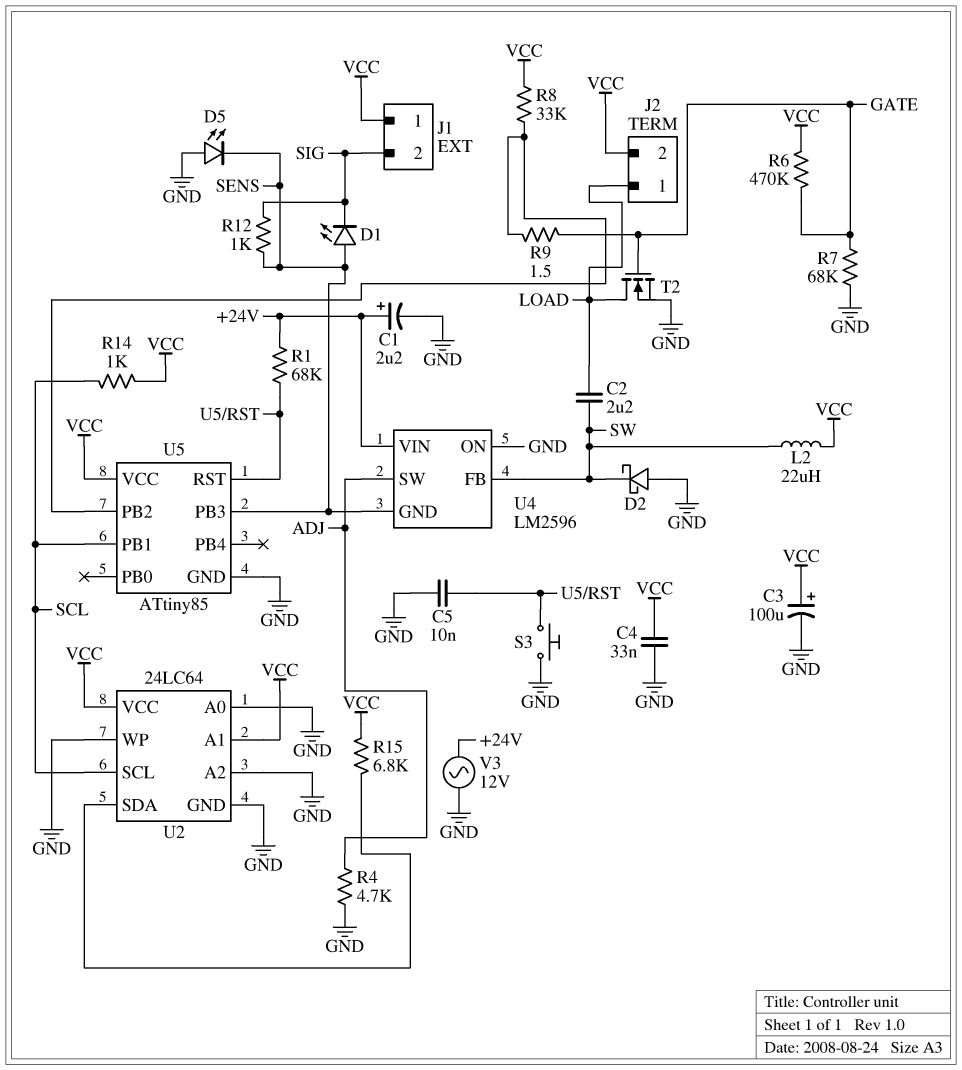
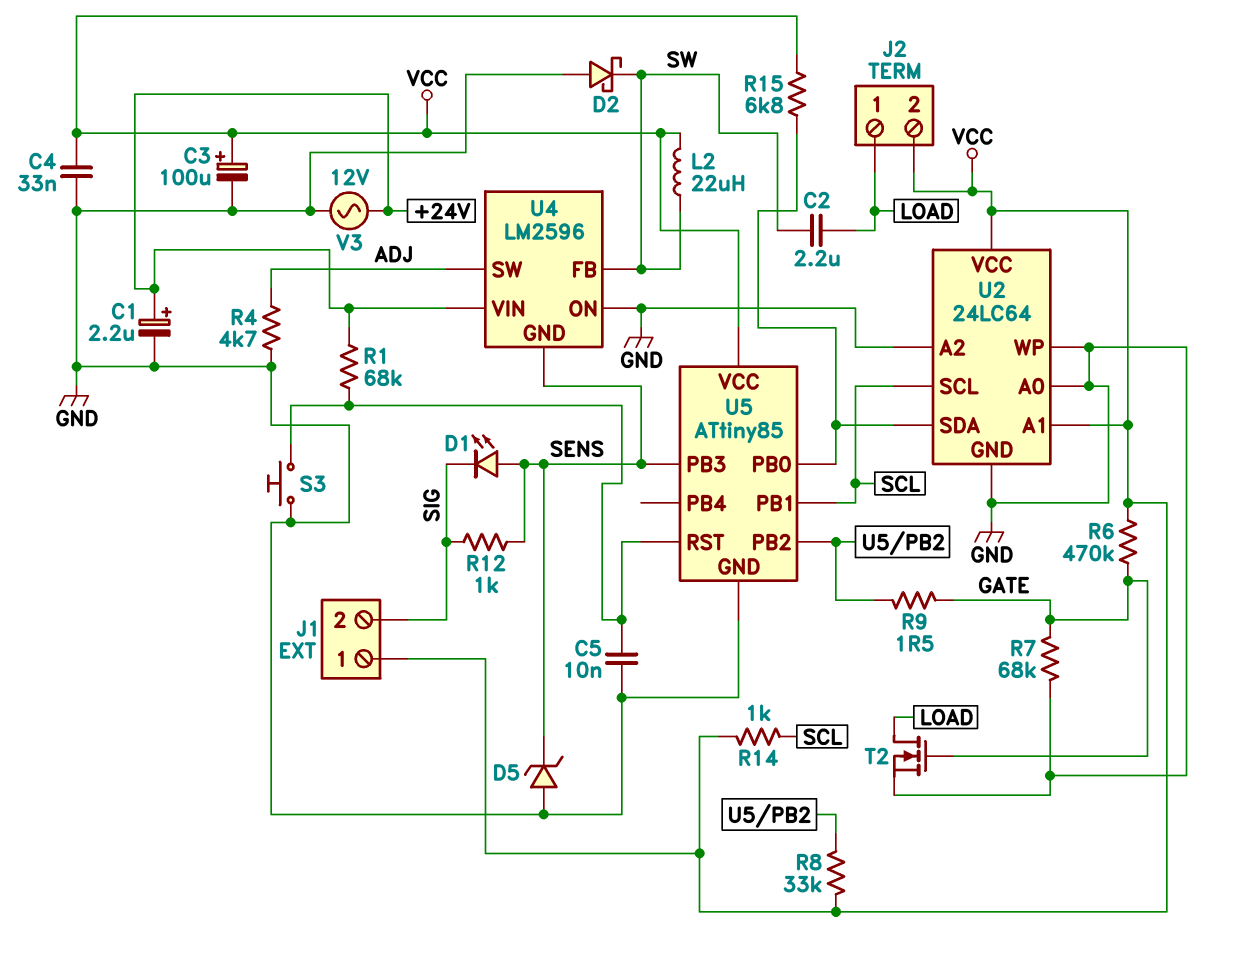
D5: LED (A GND, K SENS) -> zener (A GND, K SENS)
U5 pin PB0: none -> U2/SDA

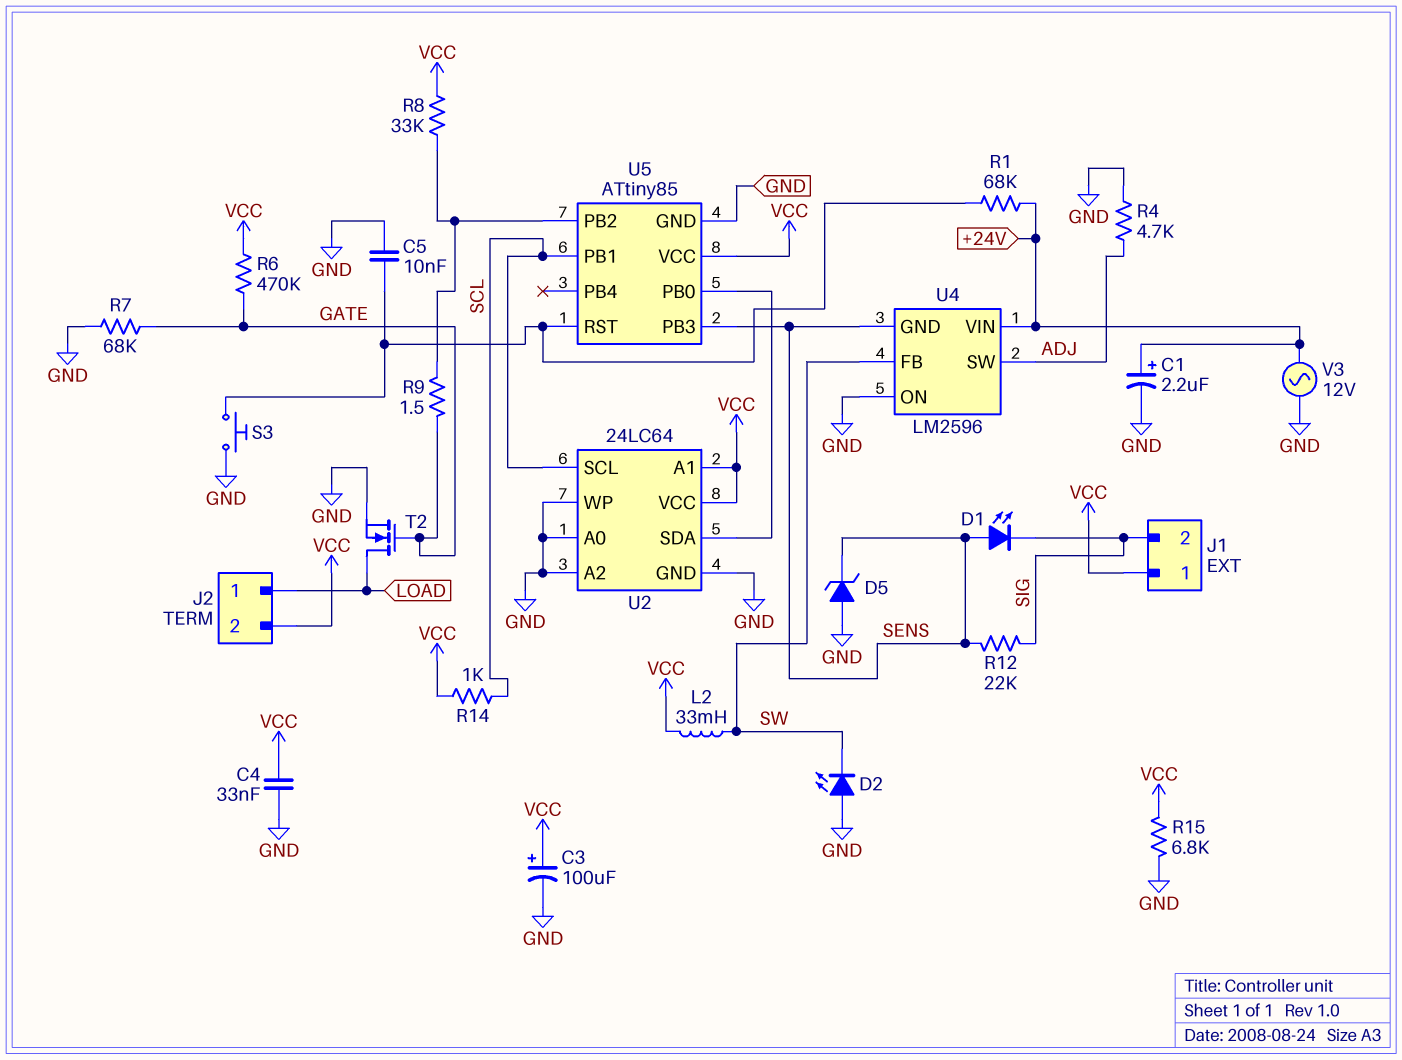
C2: 2.2uF (LOAD, SW) -> none
D2: schottky (A GND, K SW) -> LED (A GND, K SW)
L2: 22uH (SW, VCC) -> 33mH (SW, VCC)
R12: 1k (SENS, SIG) -> 22k (SENS, SIG)
R15: 6.8k (U2/SDA, VCC) -> 6.8k (GND, VCC)

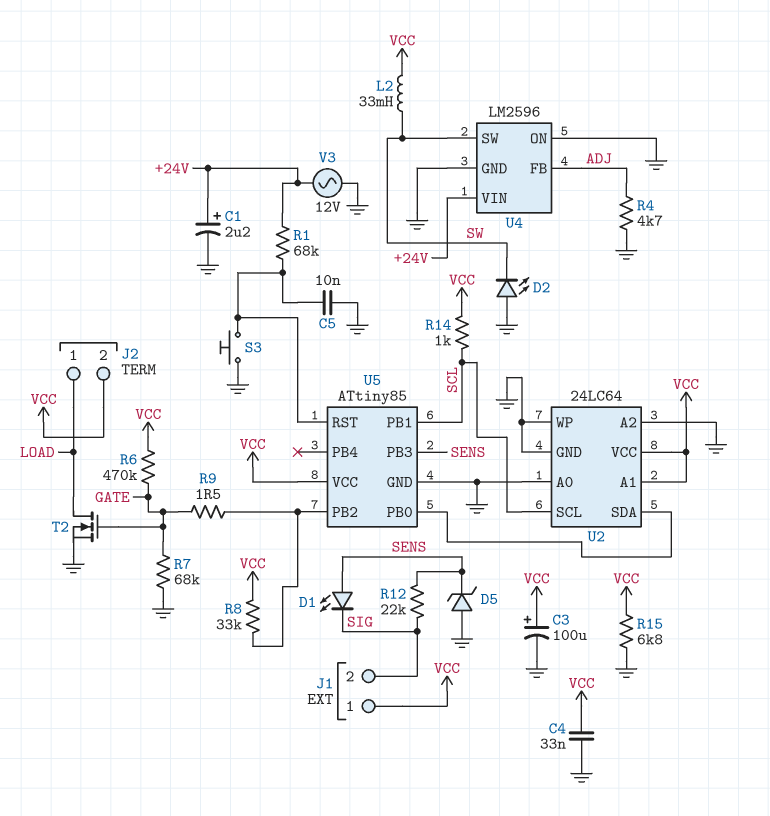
U4 pin FB: SW -> ADJ
U4 pin GND: SENS -> GND
U4 pin SW: ADJ -> SW

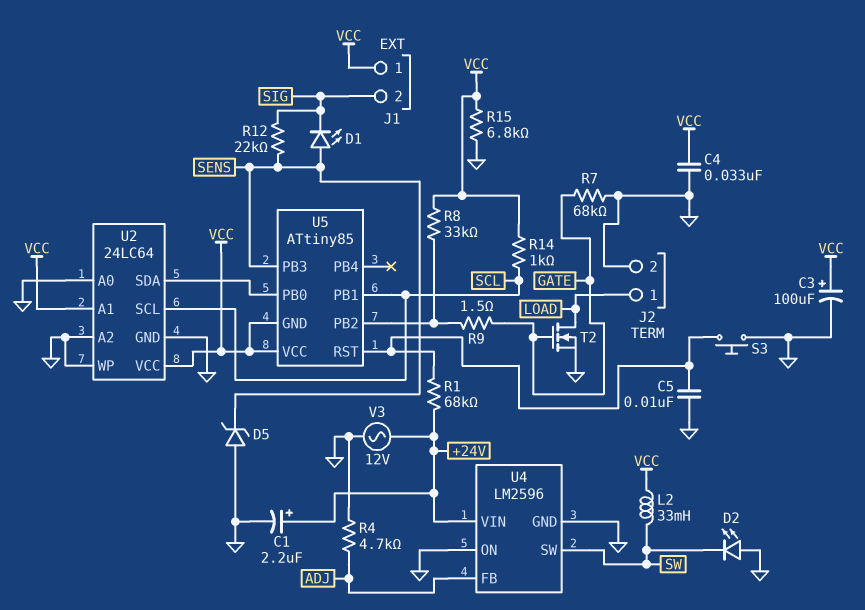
J2 pin 2: VCC -> GND
R6: 470k (GATE, VCC) -> none
U5 pin GND: GND -> VCC

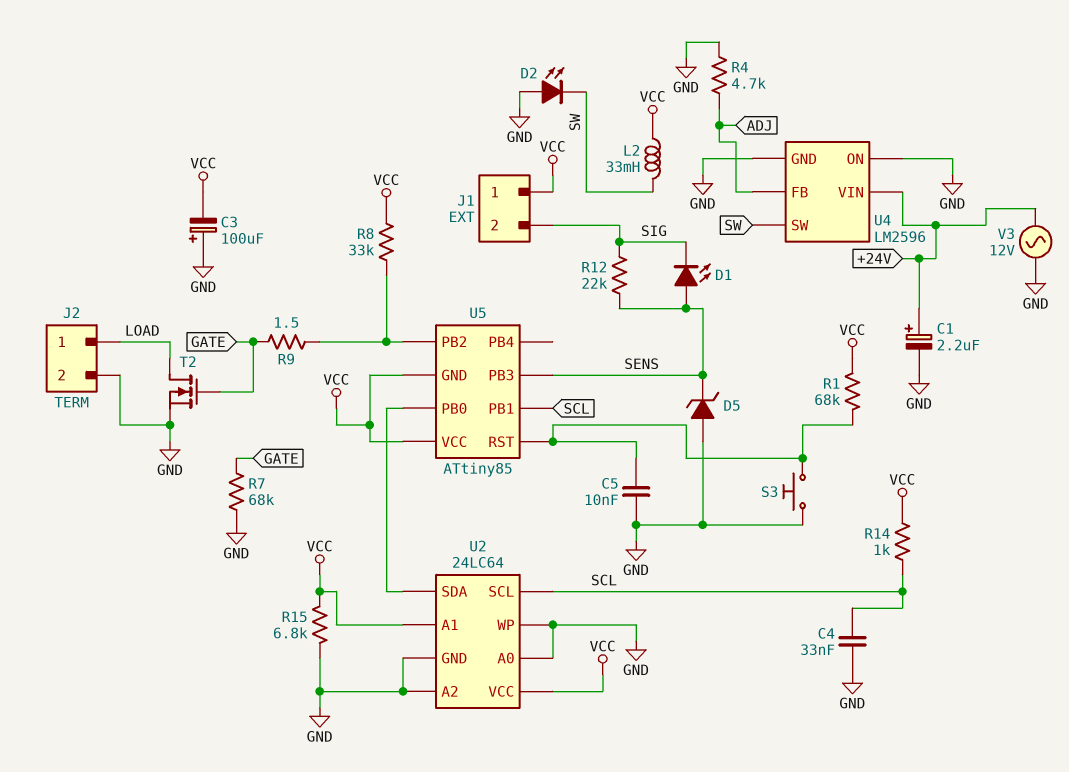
C3: 100uF (plus VCC, minus GND) -> 100uF (plus GND, minus VCC)
C4: 33nF (GND, VCC) -> 33nF (GND, SCL)
R1: 68k (+24V, U5/RST) -> 68k (U5/RST, VCC)

